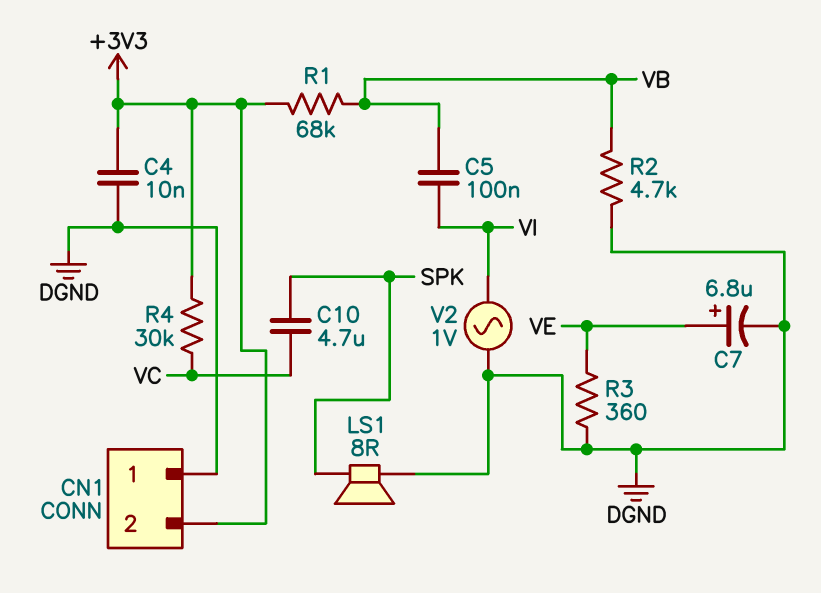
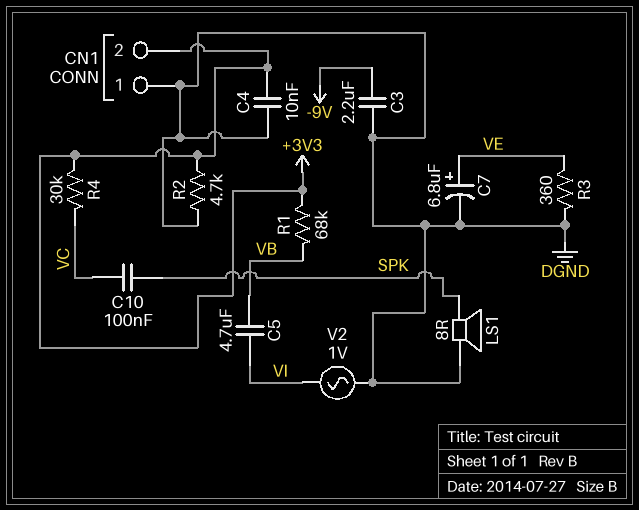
C3: none -> 2.2uF (-9V, DGND)
C5: 100nF (VB, VI) -> 4.7uF (VB, VI)
C10: 4.7uF (SPK, VC) -> 100nF (SPK, VC)
R2: 4.7k (DGND, VB) -> 4.7k (+3V3, DGND)

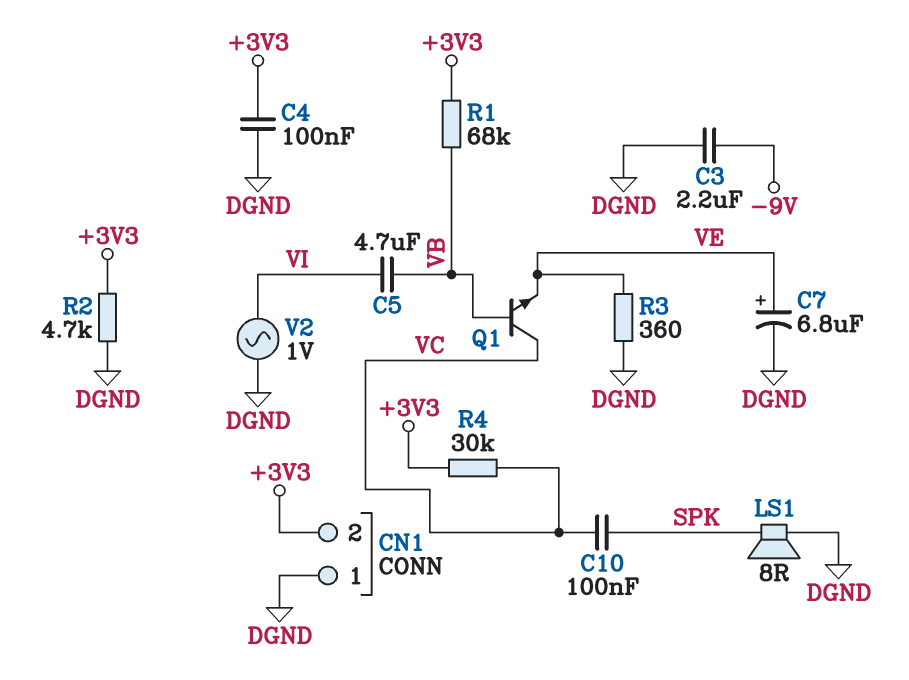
C4: 10nF (+3V3, DGND) -> 100nF (+3V3, DGND)
Q1: none -> NPN (B VB, C VC, E VE)

